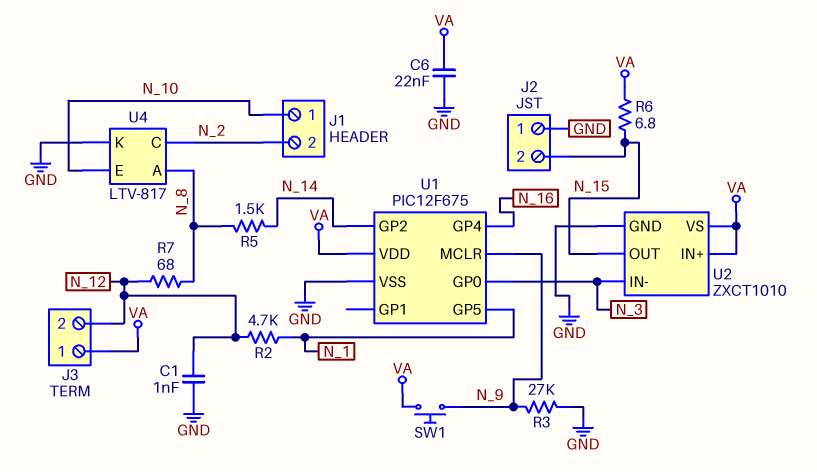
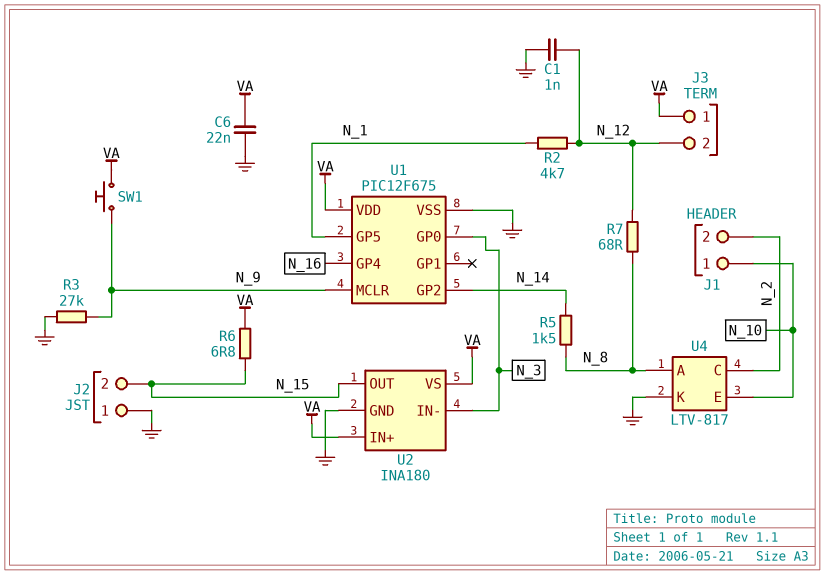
U2: ZXCT1010 -> INA180

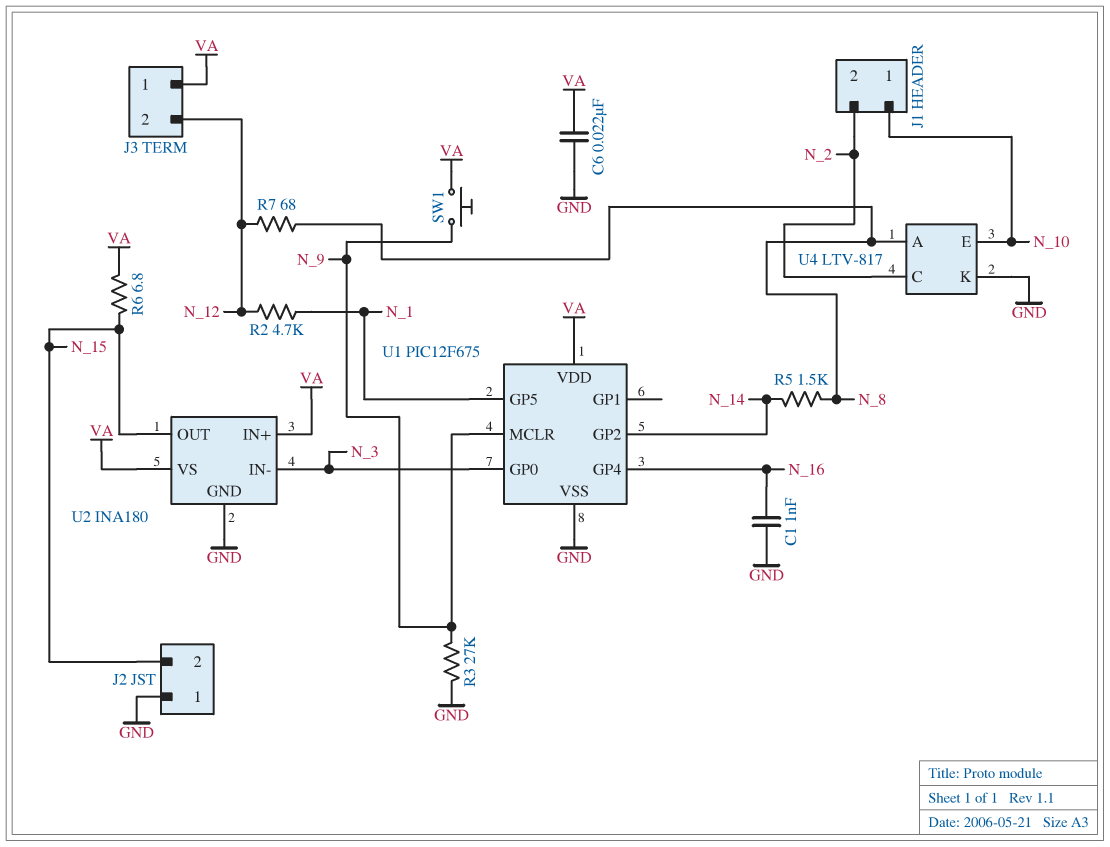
C1: 1nF (GND, N_12) -> 1nF (GND, N_16)

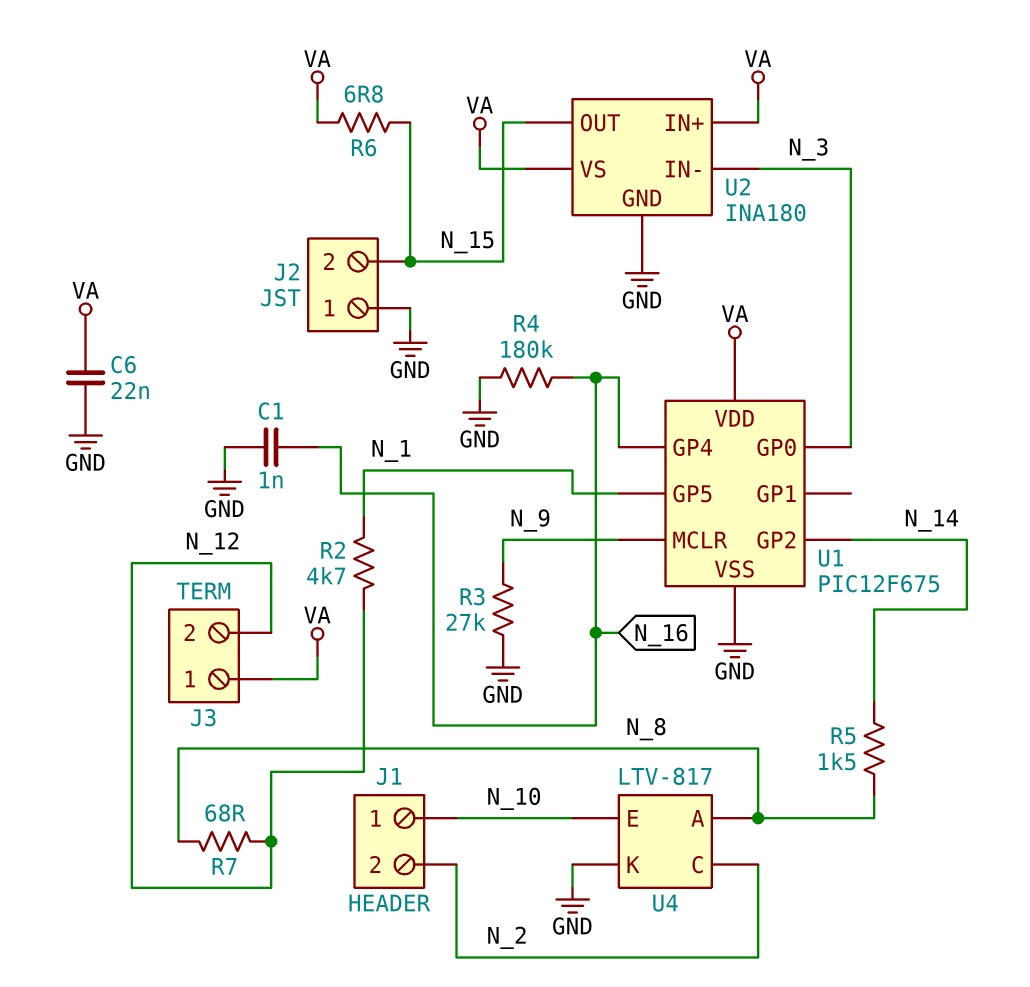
R4: none -> 180k (GND, N_16)
SW1: button (N_9, VA) -> none

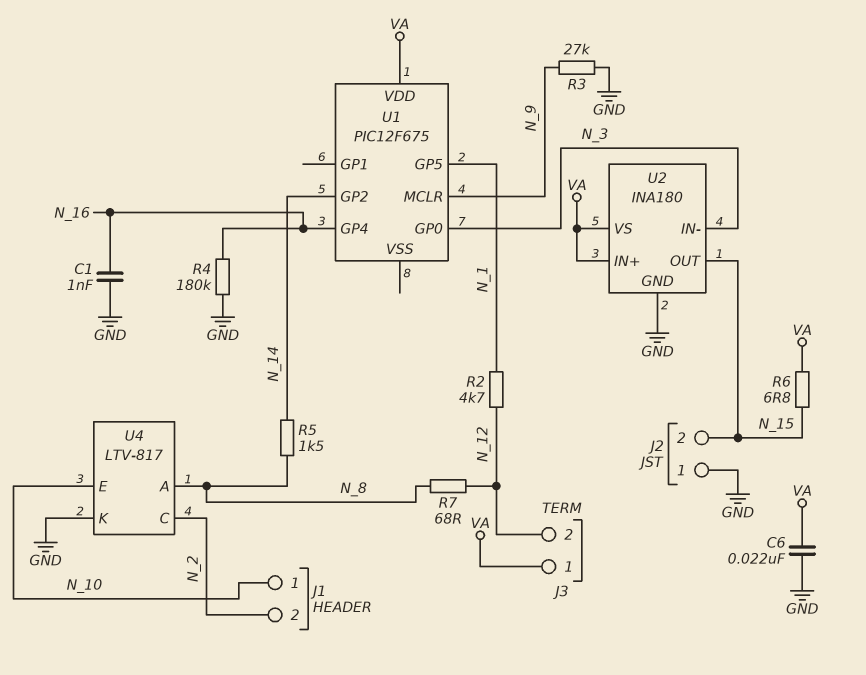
U1 pin VSS: GND -> none

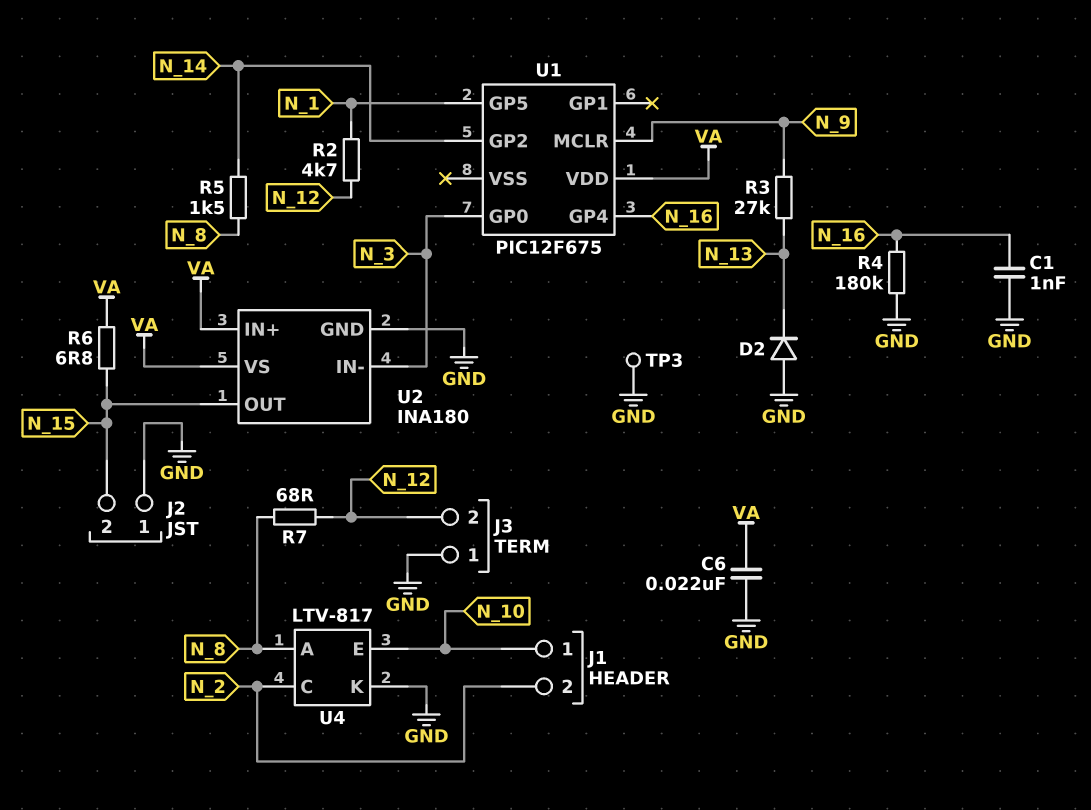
D2: none -> diode (A GND, K N_13)
J3 pin 1: VA -> GND
R3: 27k (GND, N_9) -> 27k (N_9, N_13)
TP3: none -> test point (GND)

